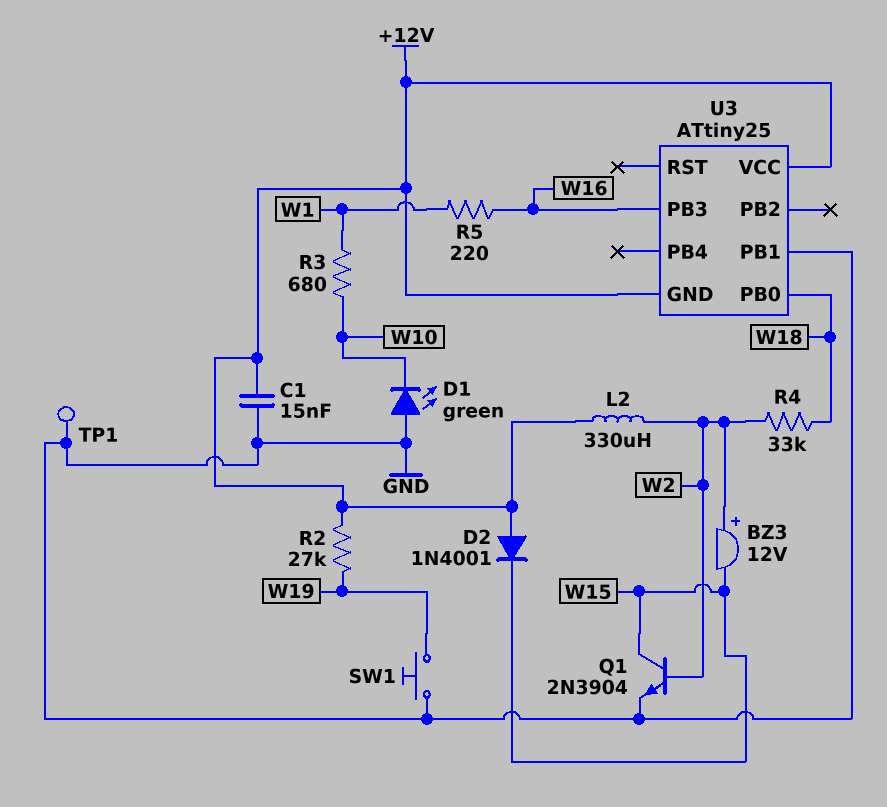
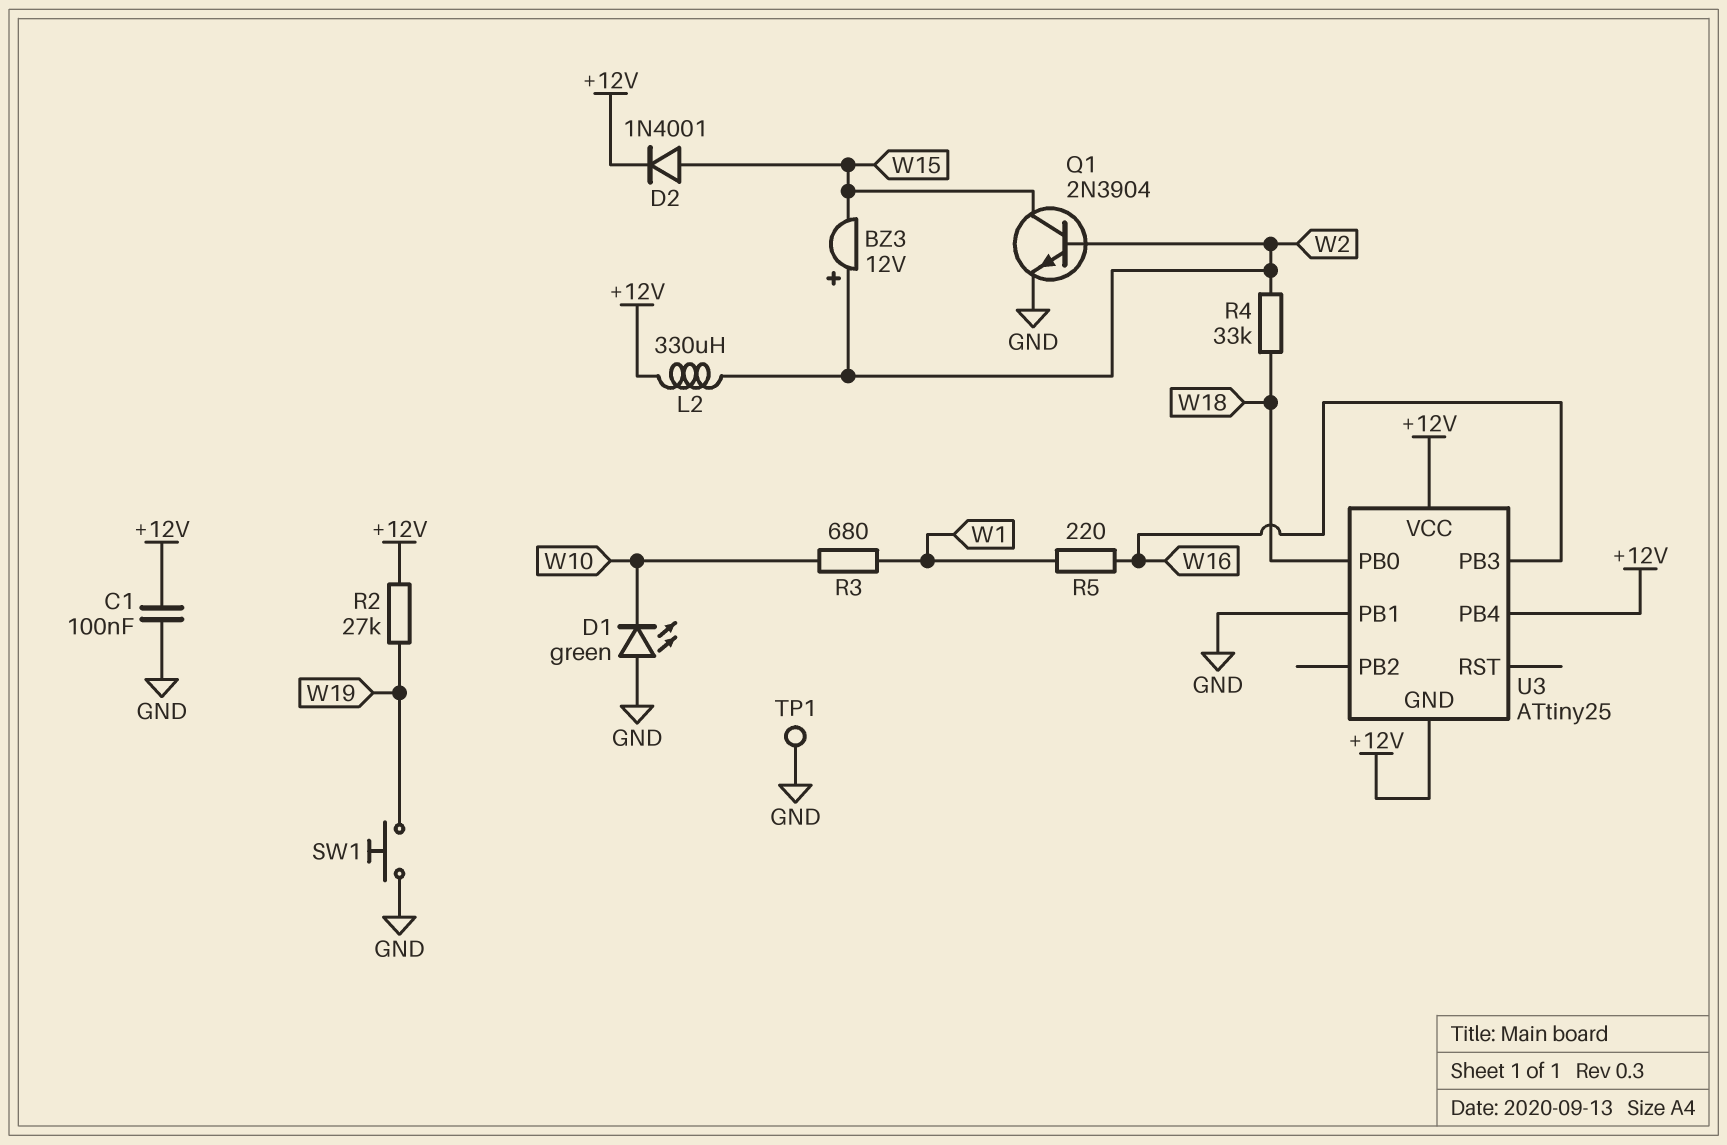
C1: 15nF (+12V, GND) -> 100nF (+12V, GND)
D2: diode 1N4001 (A +12V, K W15) -> diode 1N4001 (A W15, K +12V)
U3 pin PB4: none -> +12V

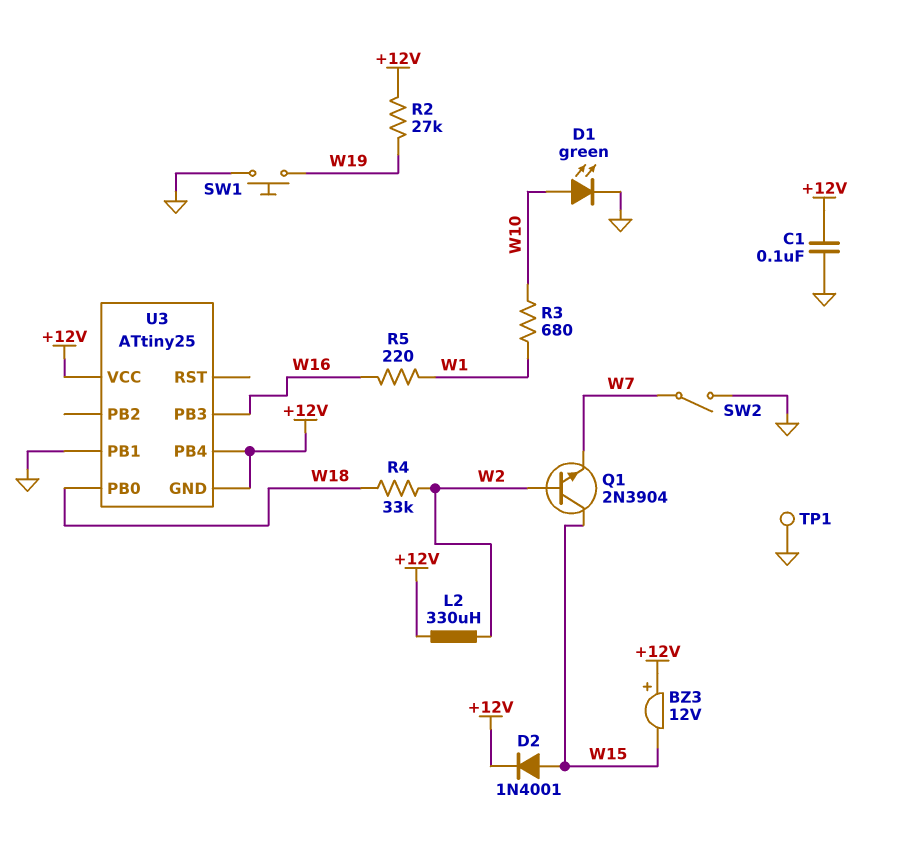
BZ3: buzzer 12V (plus W2, minus W15) -> buzzer 12V (plus +12V, minus W15)
D1: LED green (A GND, K W10) -> LED green (A W10, K GND)
Q1: NPN 2N3904 (B W2, C W15, E GND) -> NPN 2N3904 (B W2, C W15, E W7)
SW2: none -> switch (GND, W7)

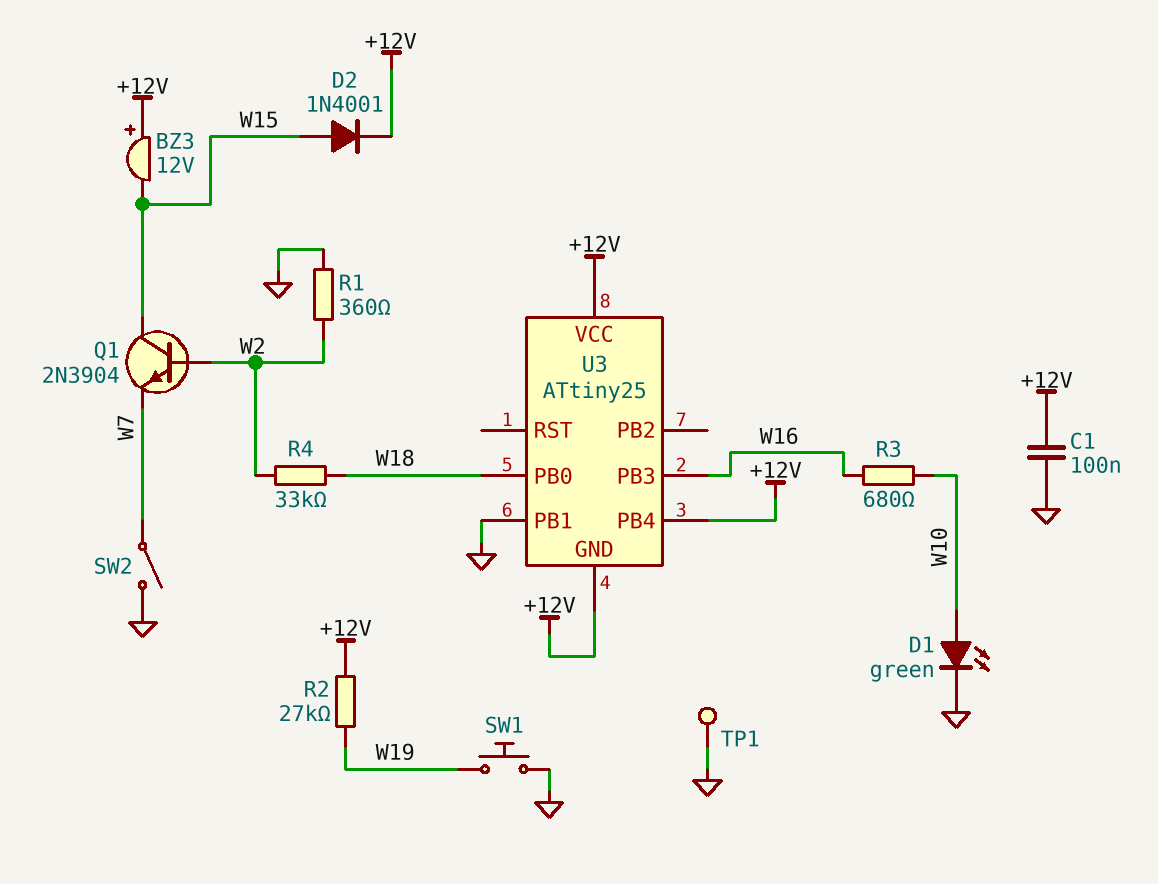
L2: 330uH (+12V, W2) -> none
R1: none -> 360 (GND, W2)
R3: 680 (W1, W10) -> 680 (W10, W16)
R5: 220 (W1, W16) -> none

